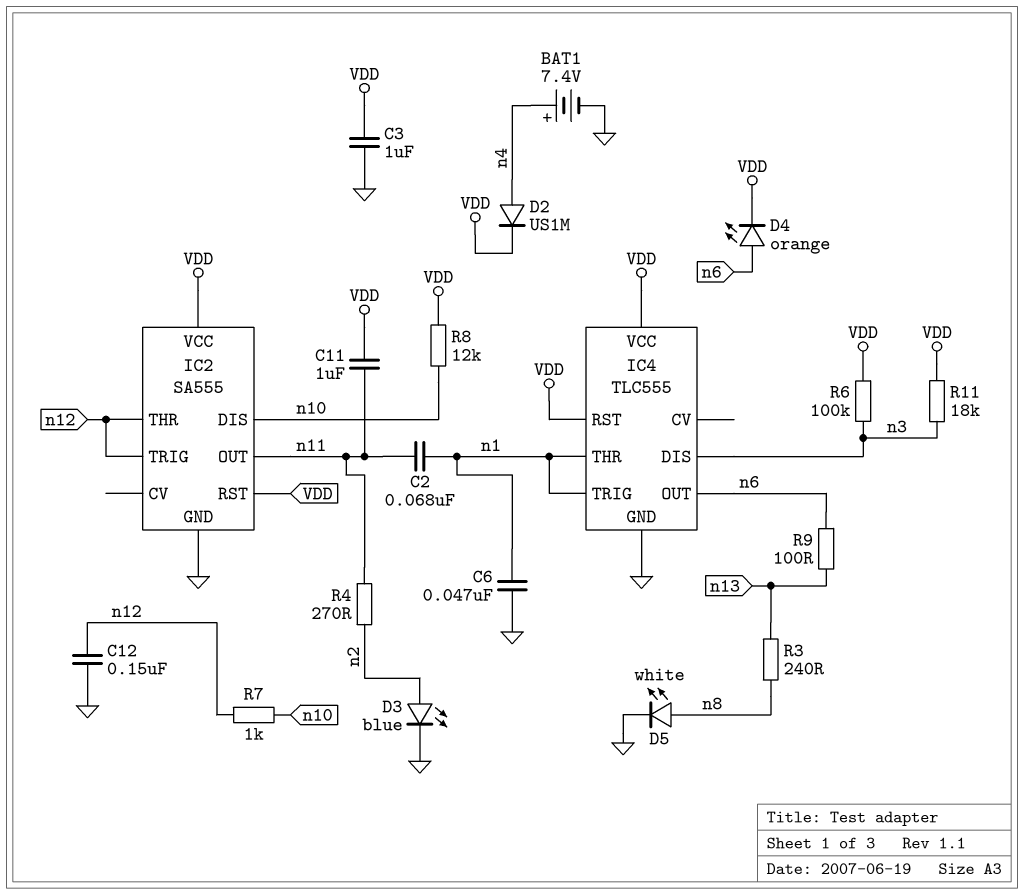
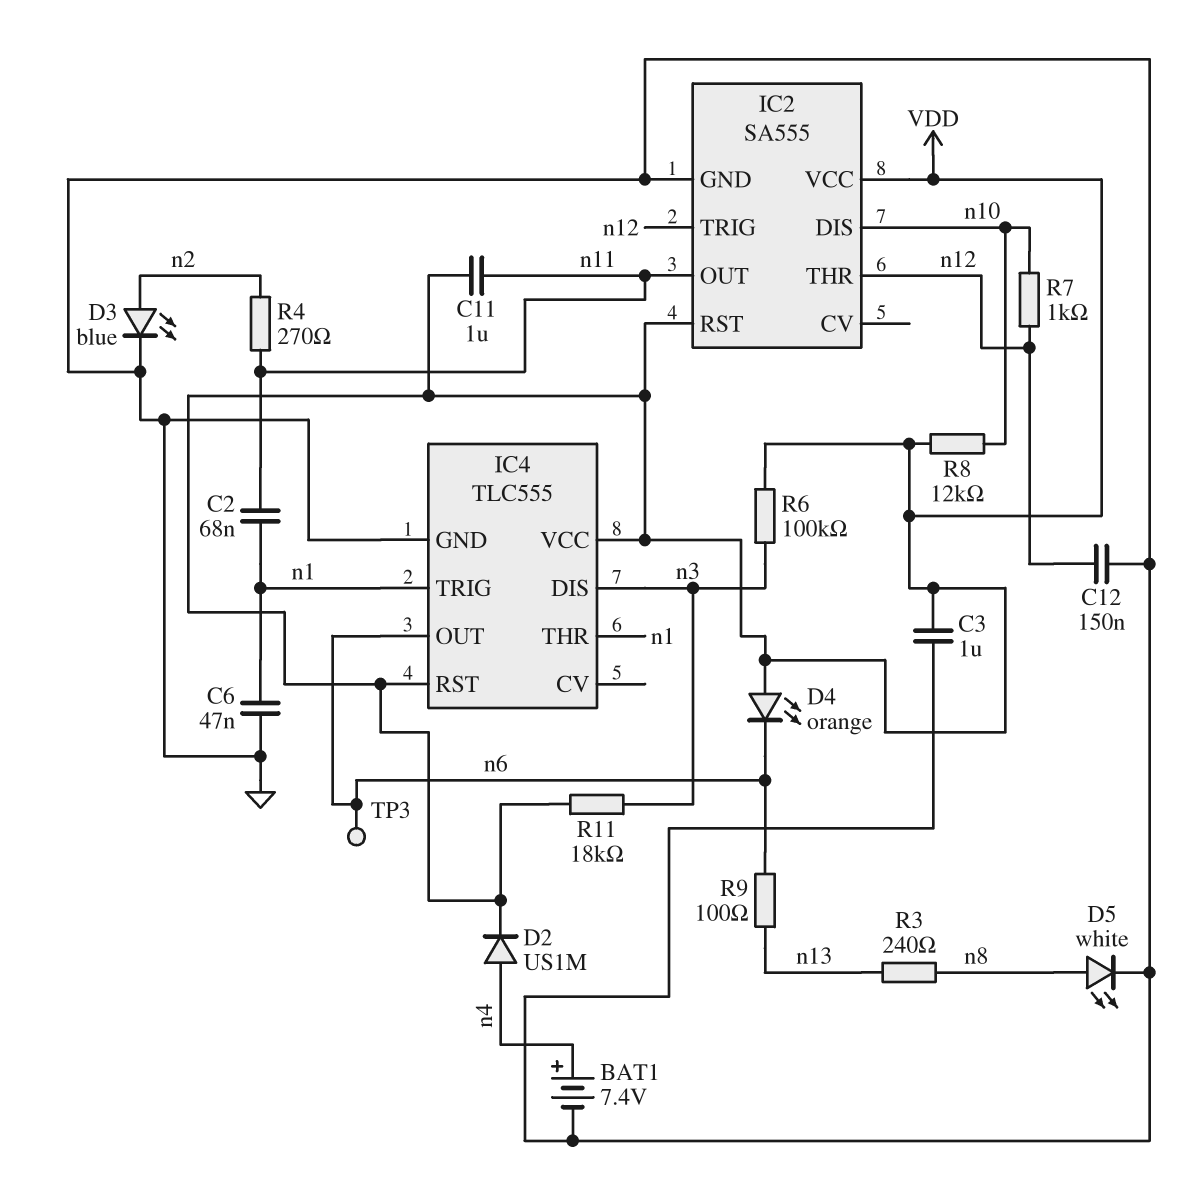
D4: LED orange (A n6, K VDD) -> LED orange (A VDD, K n6)
TP3: none -> test point (n6)

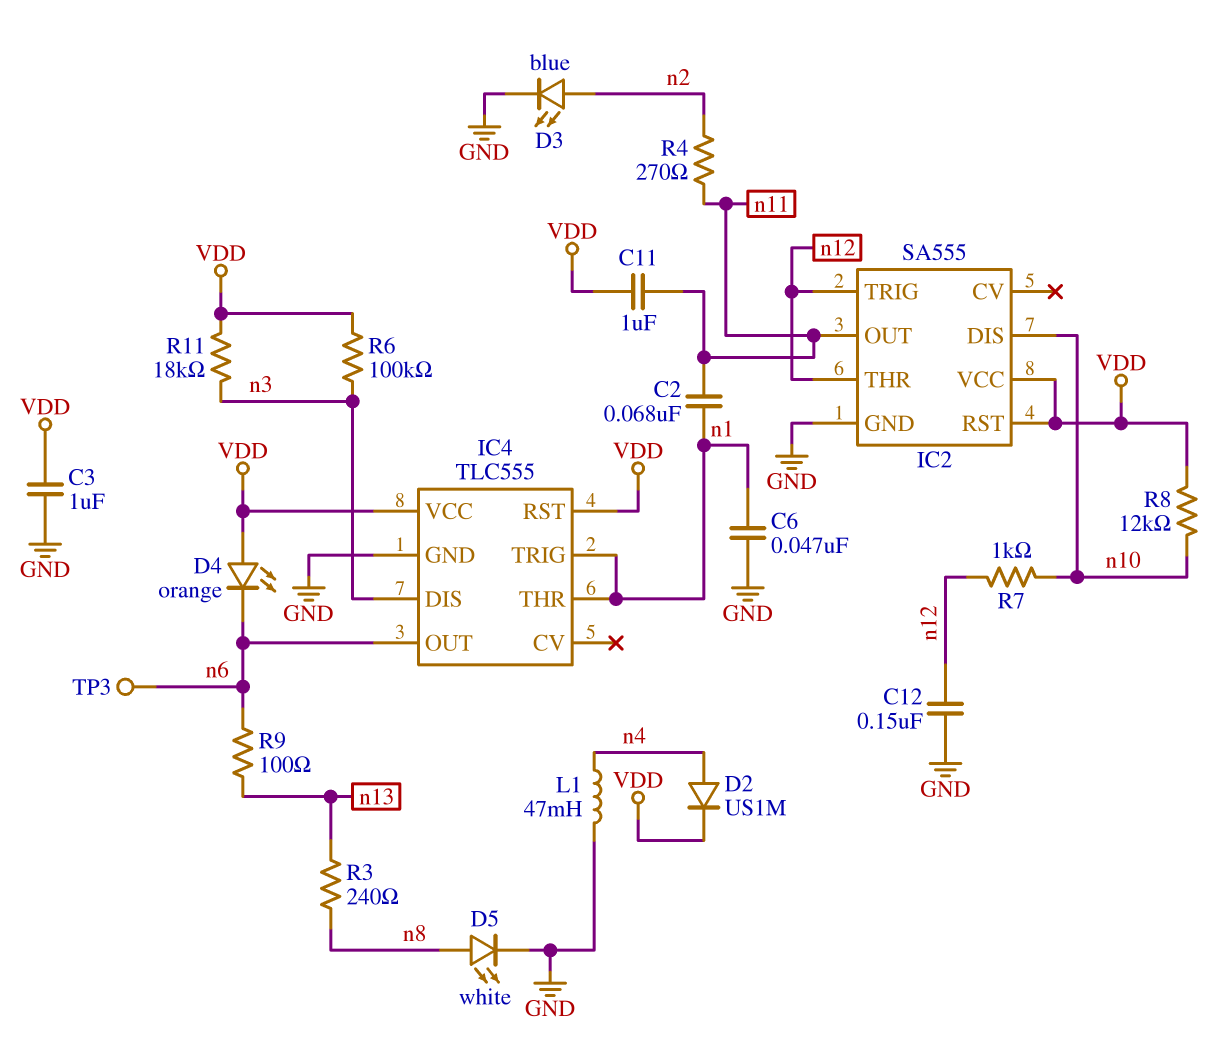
BAT1: 7.4V (plus n4, minus GND) -> none
L1: none -> 47mH (GND, n4)

